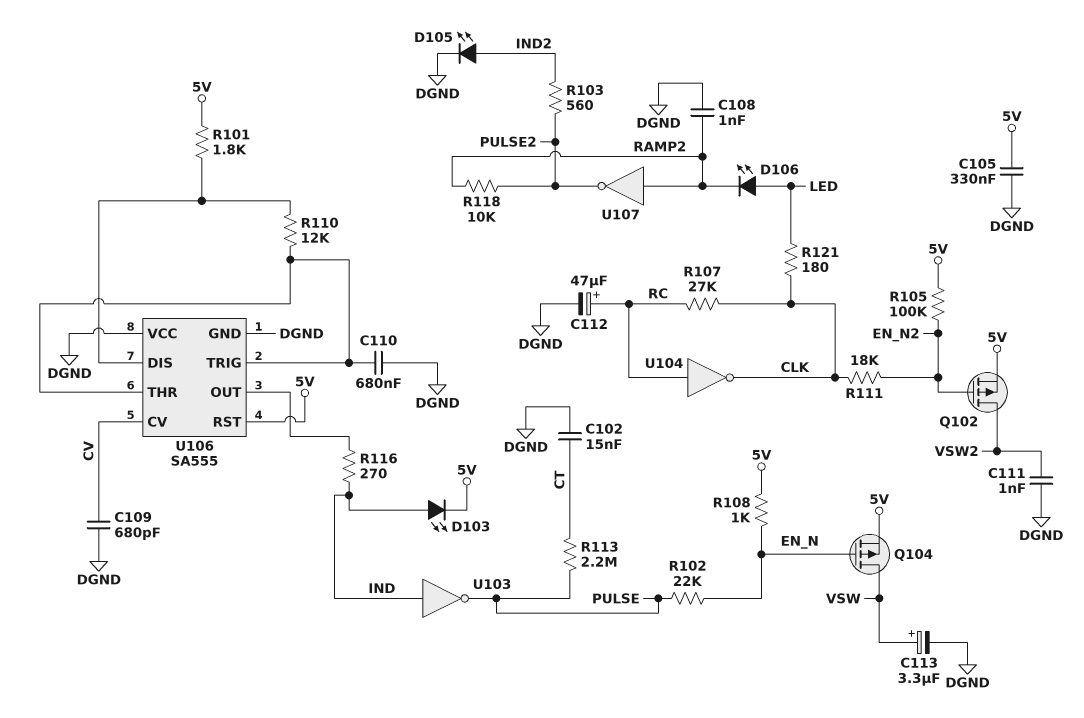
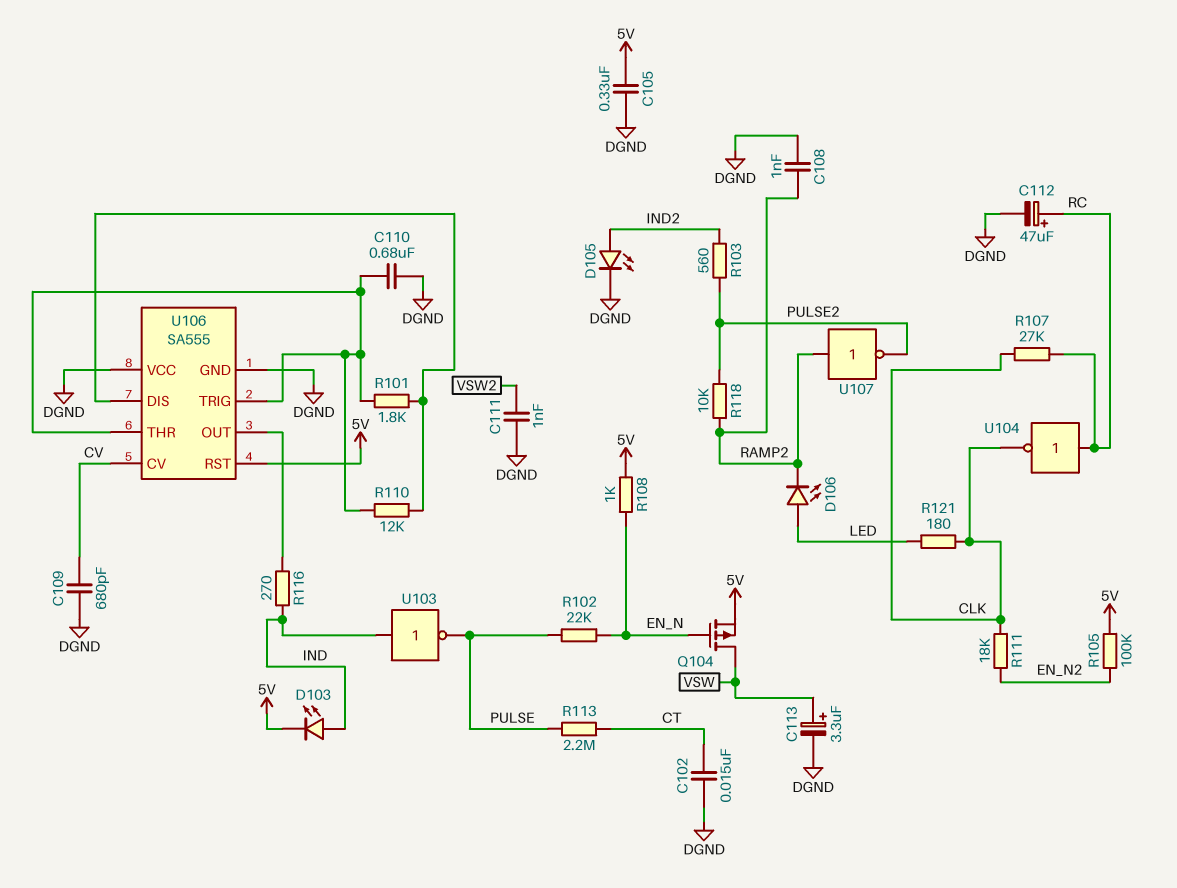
Q102: PMOS (G EN_N2, D VSW2, S 5V) -> none
R101: 1.8k (5V, U106/DIS) -> 1.8k (U106/DIS, U106/THR)

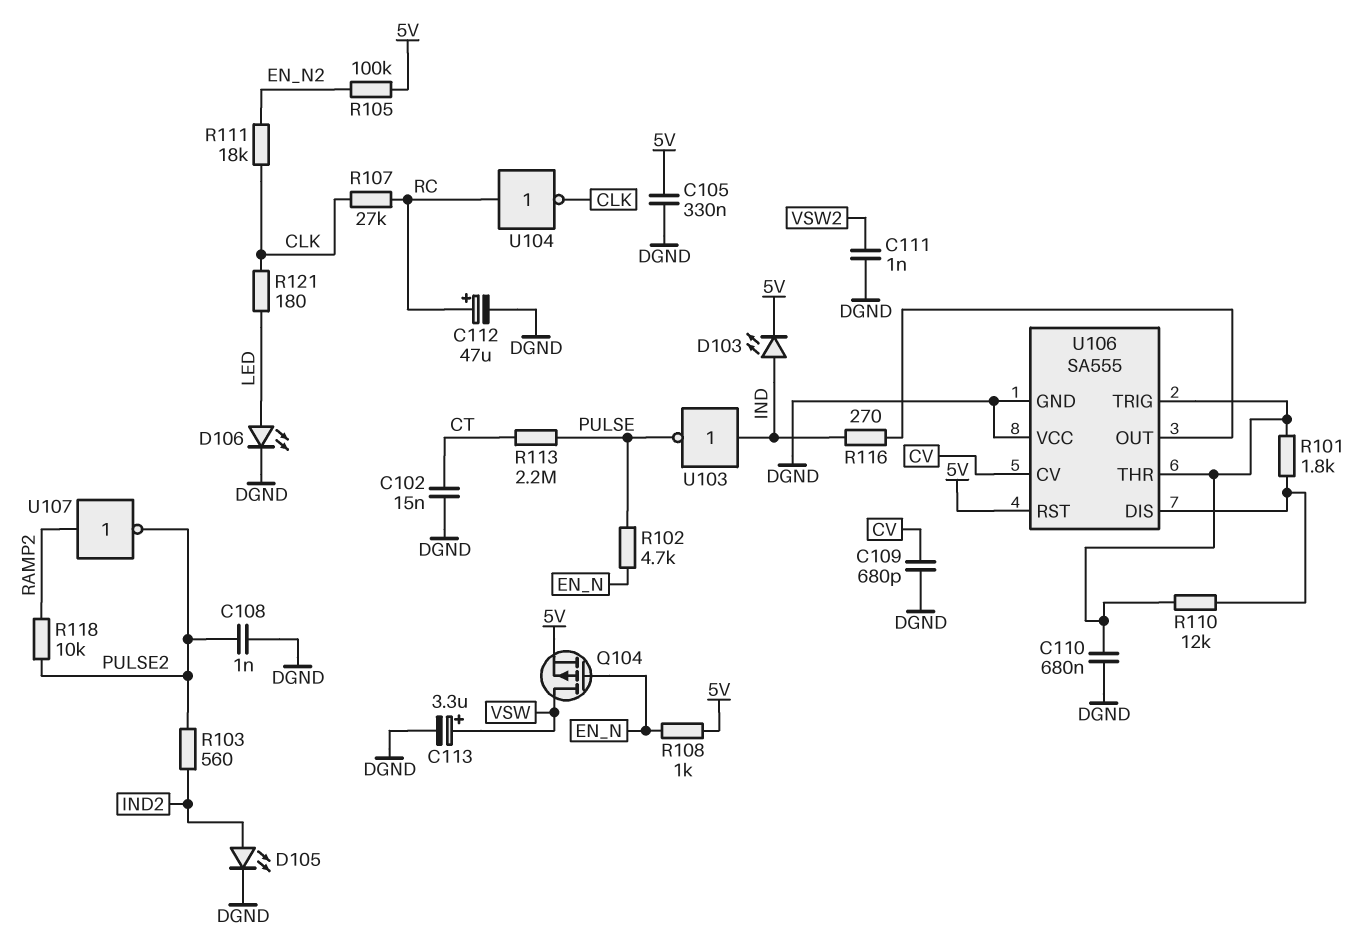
C108: 1nF (DGND, RAMP2) -> 1nF (DGND, PULSE2)
D106: LED (A LED, K RAMP2) -> LED (A LED, K DGND)
R102: 22k (EN_N, PULSE) -> 4.7k (EN_N, PULSE)

